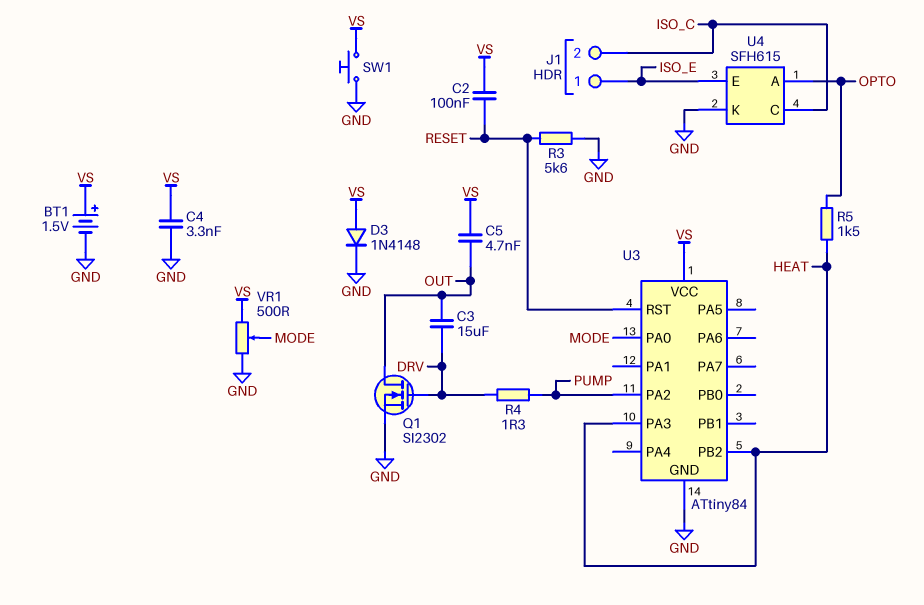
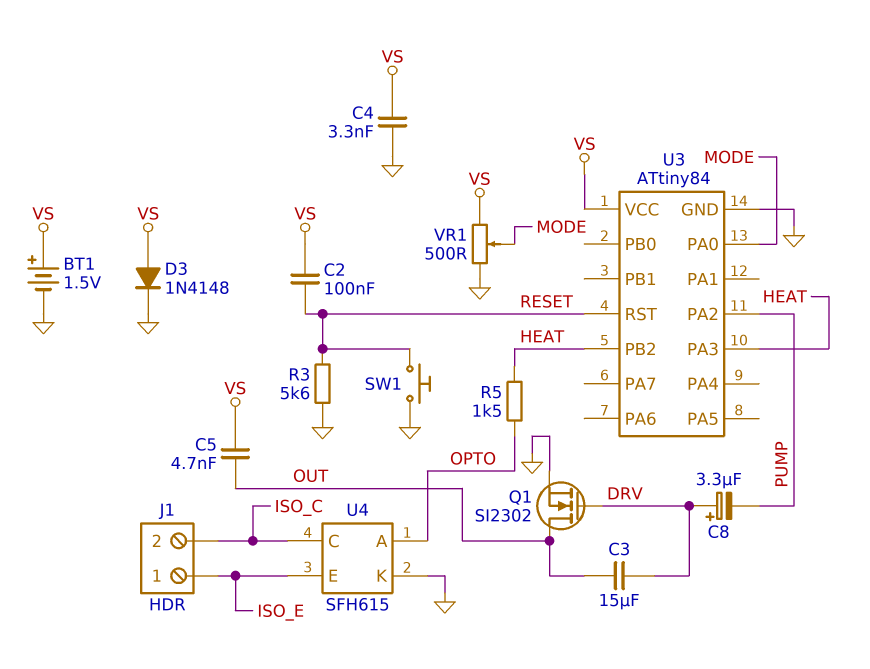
C8: none -> 3.3uF (plus DRV, minus PUMP)
R4: 1.3 (DRV, PUMP) -> none
SW1: button (GND, VS) -> button (GND, RESET)

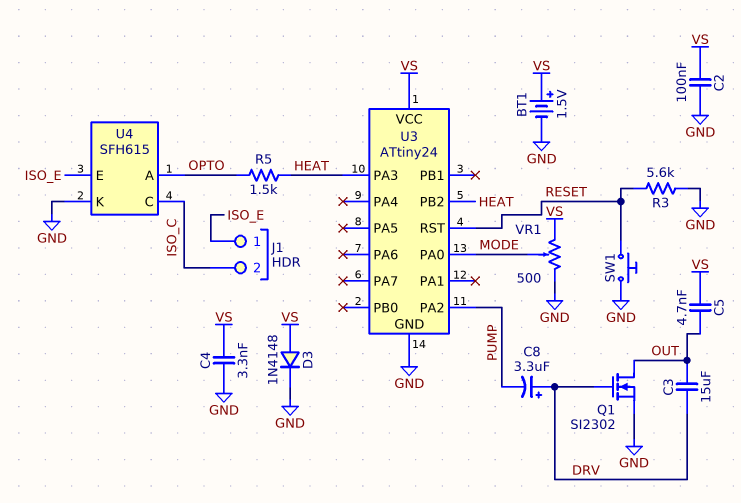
C2: 100nF (RESET, VS) -> 100nF (GND, VS)
U3: ATtiny84 -> ATtiny24

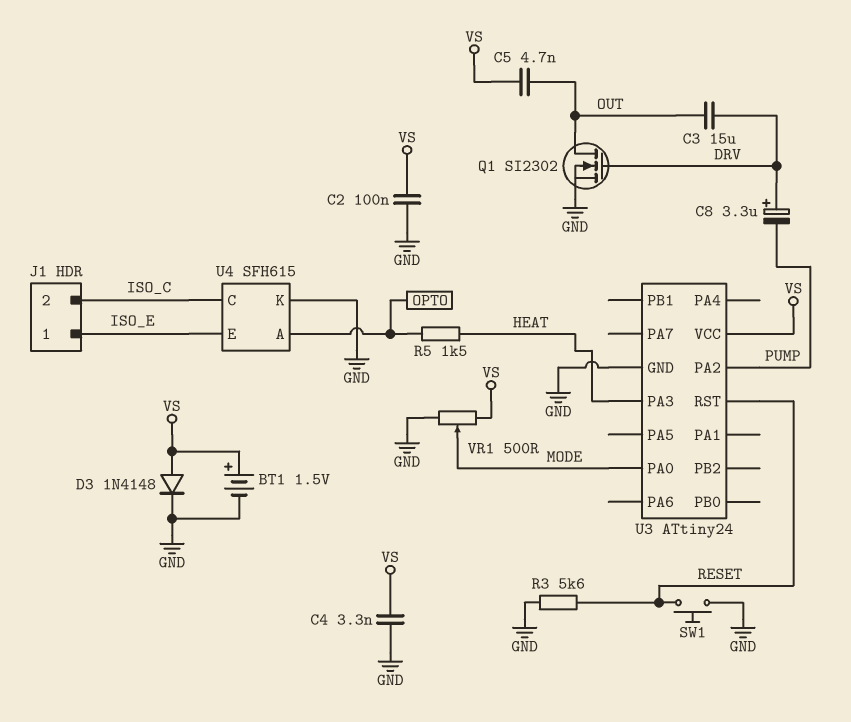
U3 pin PB2: HEAT -> none

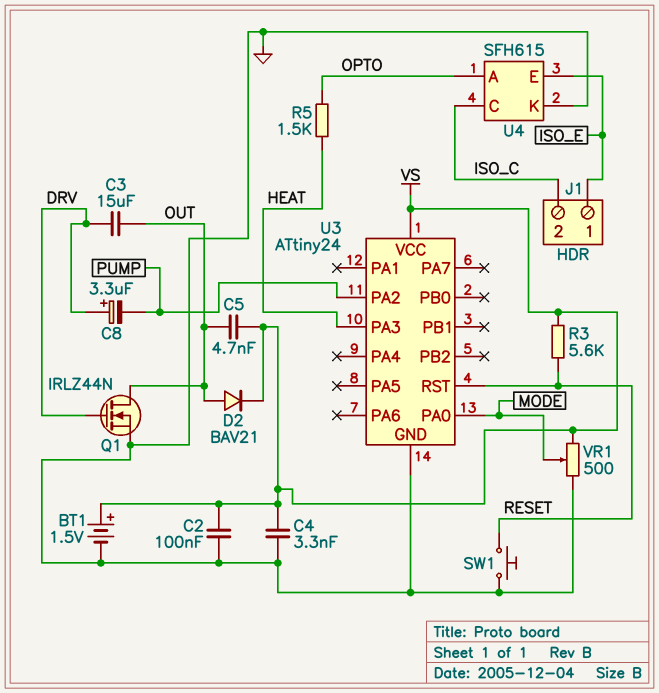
D2: none -> diode BAV21 (A OUT, K VS)
D3: diode 1N4148 (A VS, K GND) -> none
Q1: NMOS SI2302 (G DRV, D OUT, S GND) -> NMOS IRLZ44N (G DRV, D OUT, S GND)
R3: 5.6k (GND, RESET) -> 5.6k (RESET, VS)

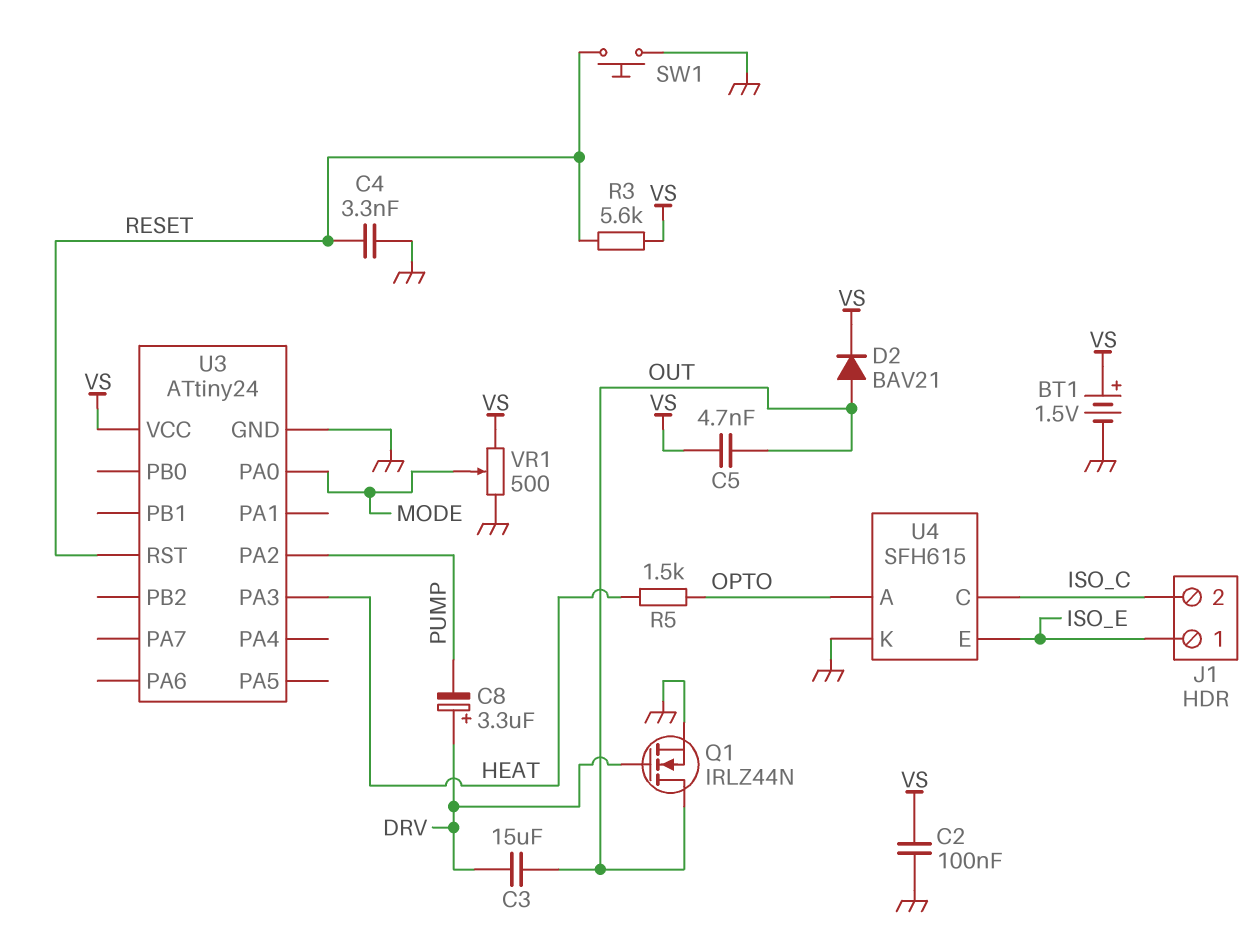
C4: 3.3nF (GND, VS) -> 3.3nF (GND, RESET)

